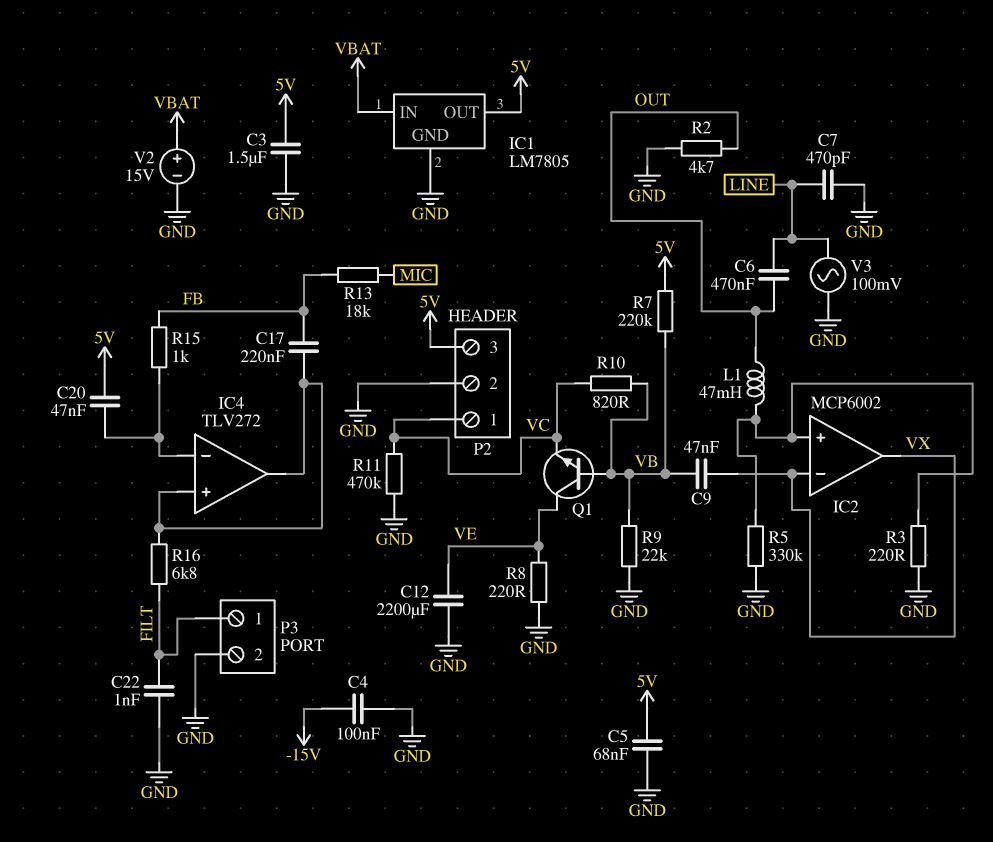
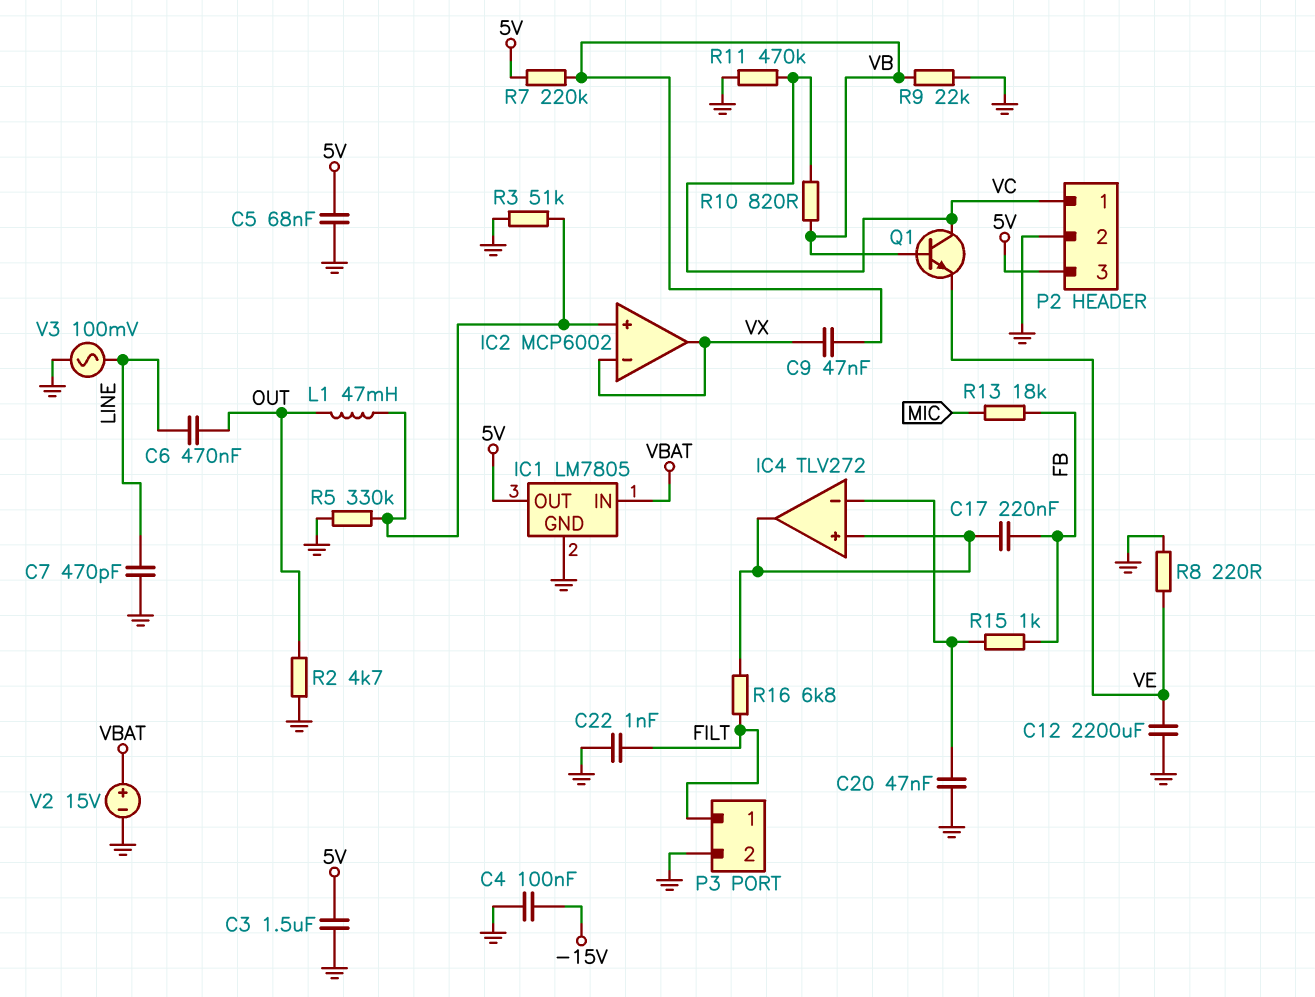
C20: 47nF (5V, IC4/in-) -> 47nF (GND, IC4/in-)
Q1: NPN (B VB, C VE, E VC) -> NPN (B VB, C VC, E VE)
R3: 220 (GND, IC2/in+) -> 51k (GND, IC2/in+)

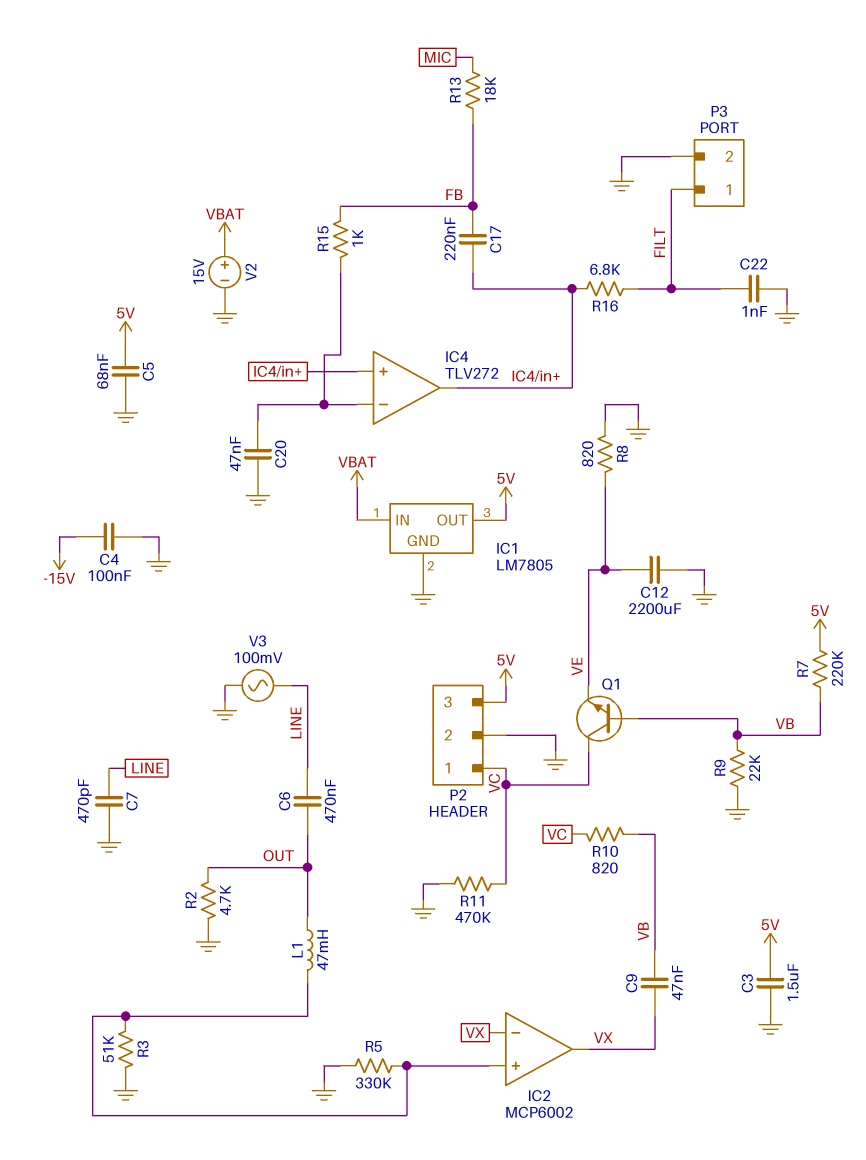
R8: 220 (GND, VE) -> 820 (GND, VE)

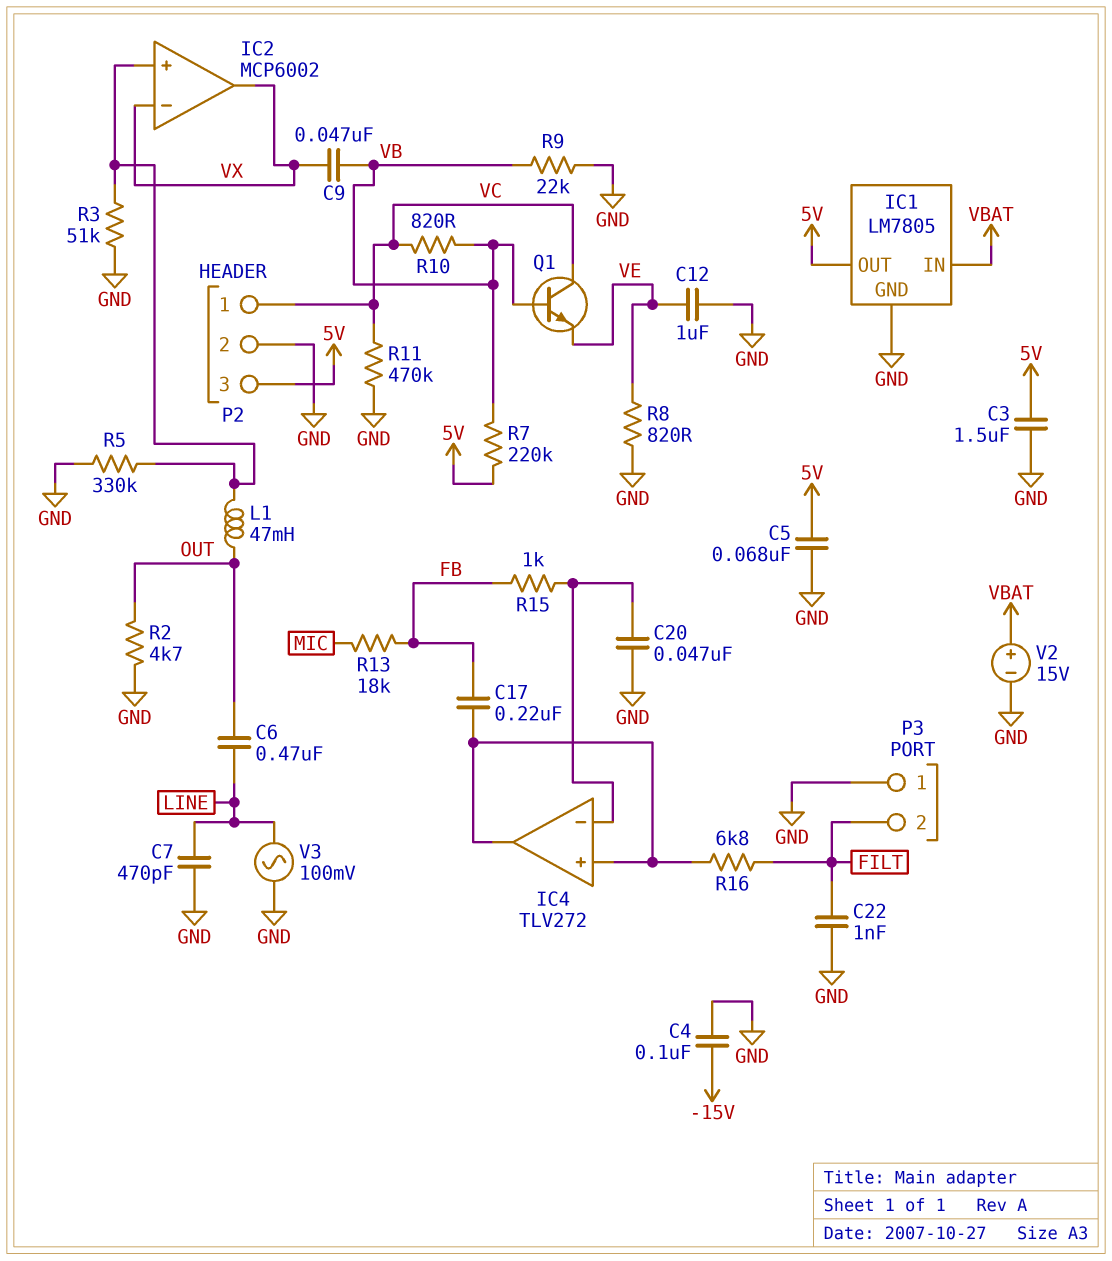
C12: 2200uF (GND, VE) -> 1uF (GND, VE)
P3 pin 1: FILT -> GND
P3 pin 2: GND -> FILT

